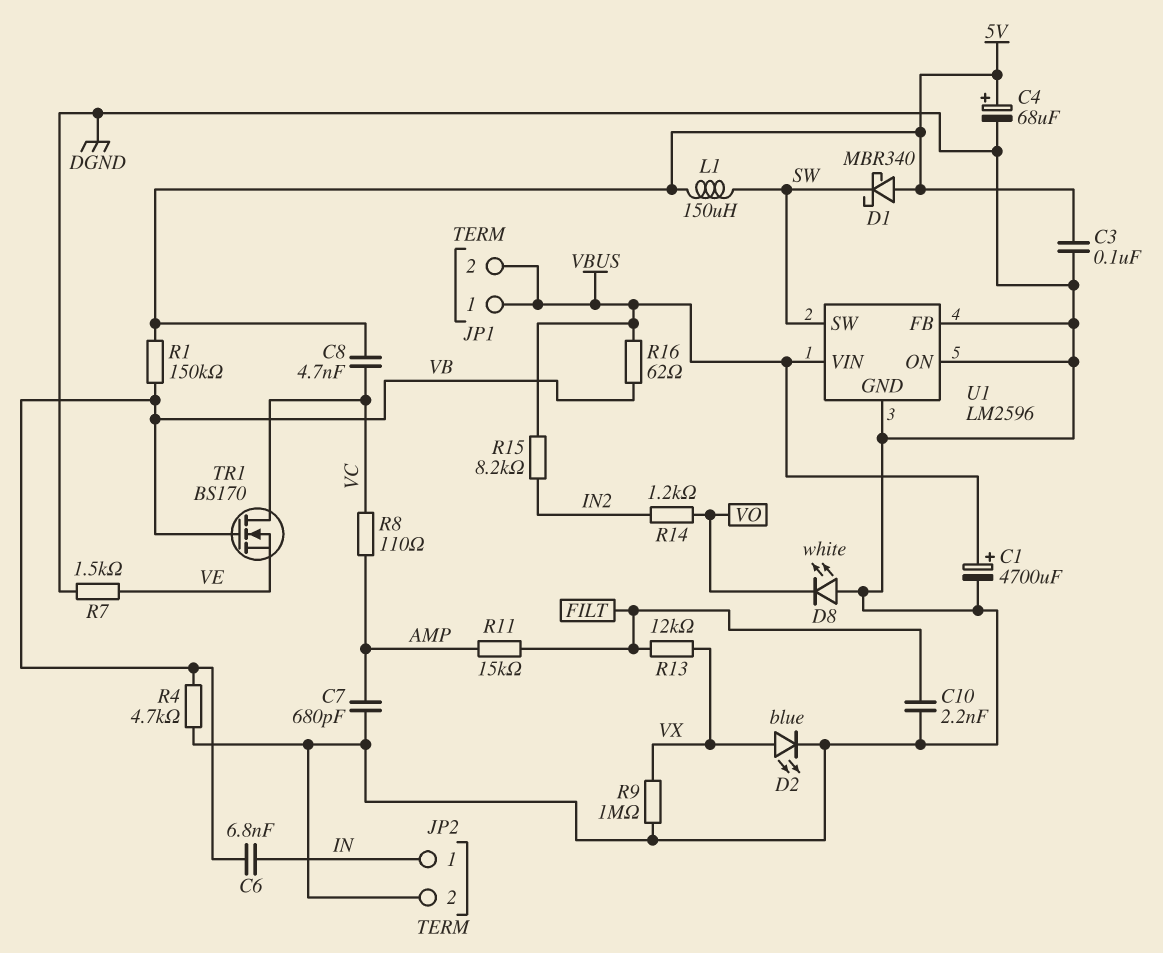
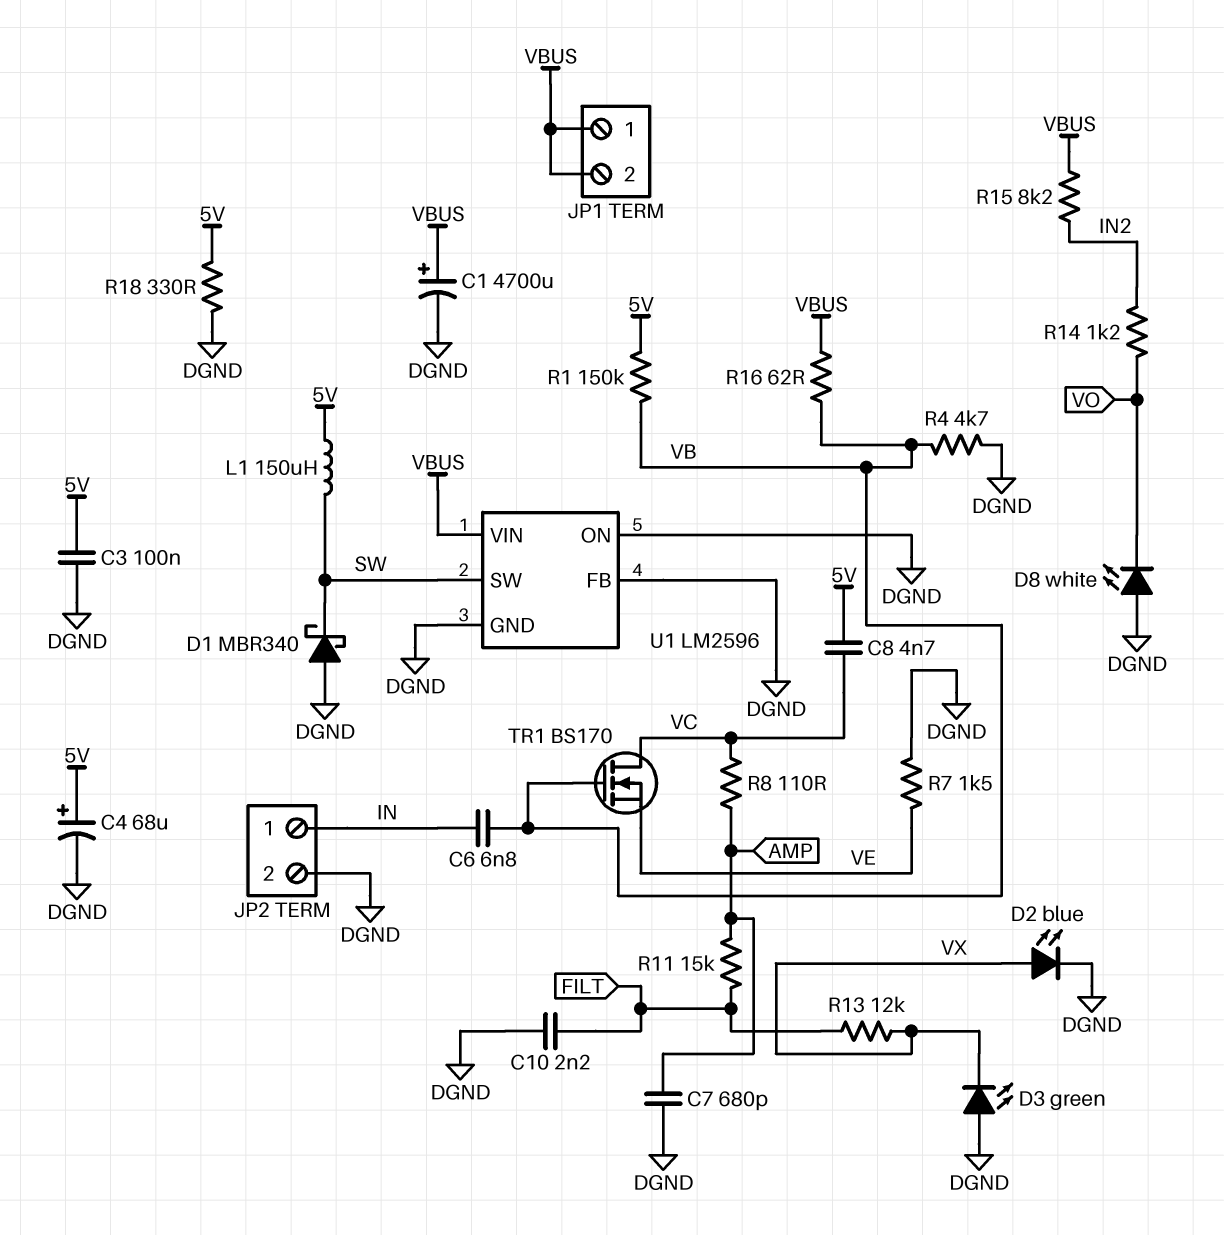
D1: schottky MBR340 (A 5V, K SW) -> schottky MBR340 (A DGND, K SW)
D3: none -> LED green (A DGND, K VX)
R9: 1M (DGND, VX) -> none
R18: none -> 330 (5V, DGND)

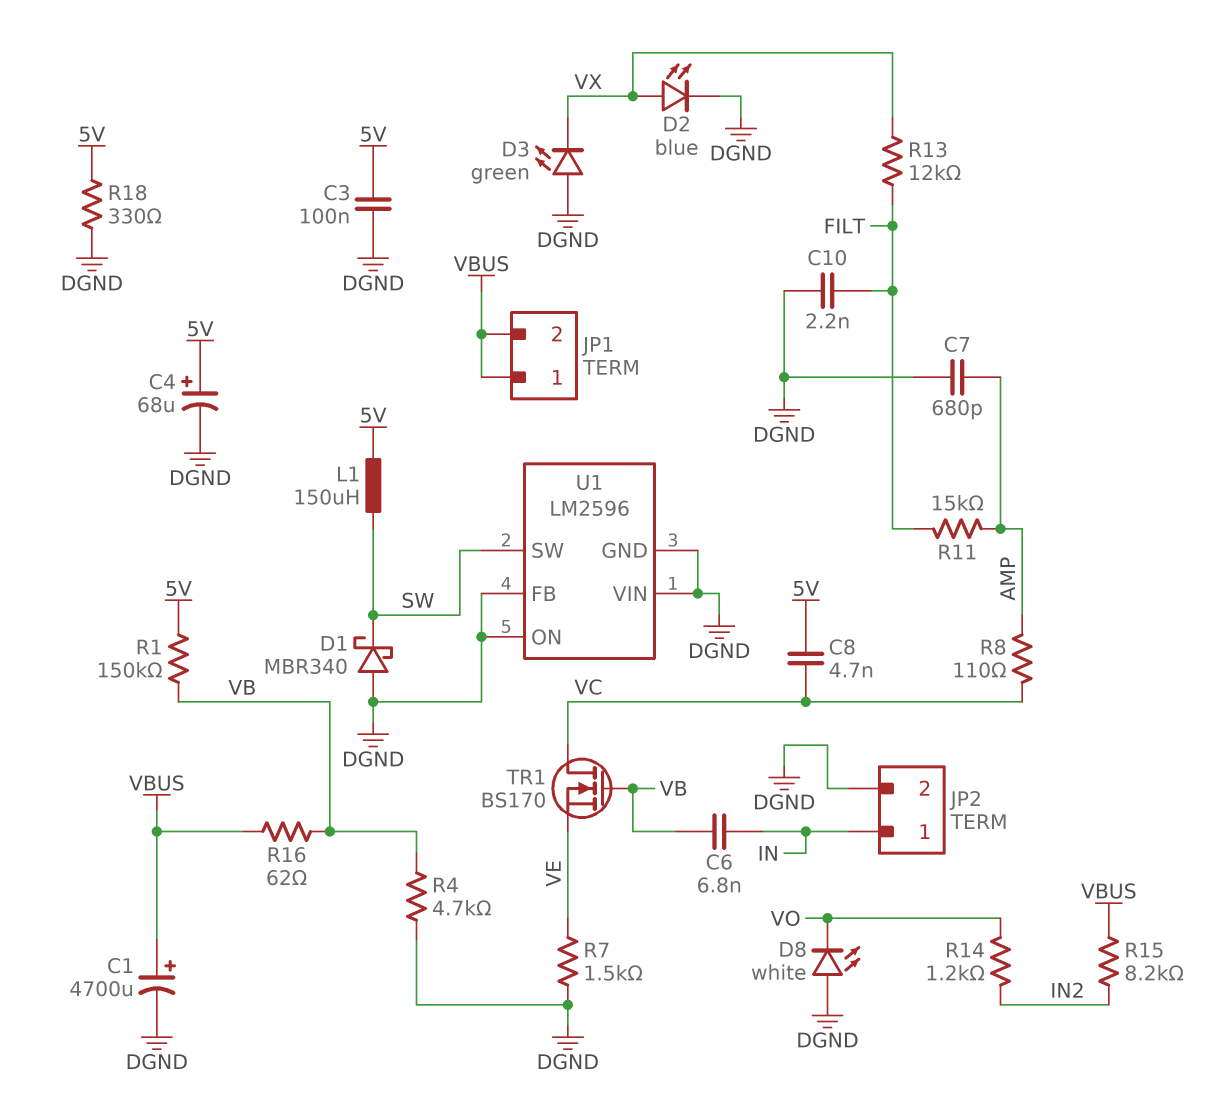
U1 pin VIN: VBUS -> DGND

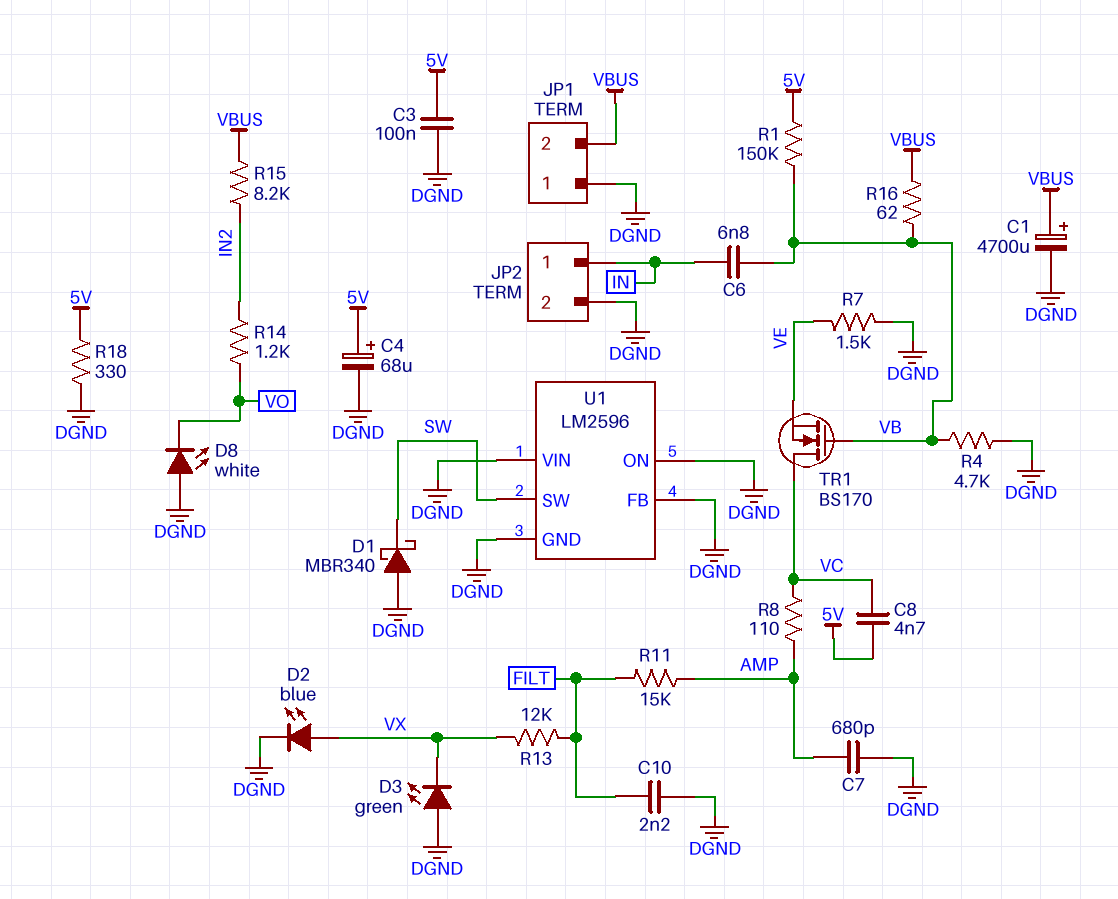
JP1 pin 1: VBUS -> DGND
L1: 150uH (5V, SW) -> none

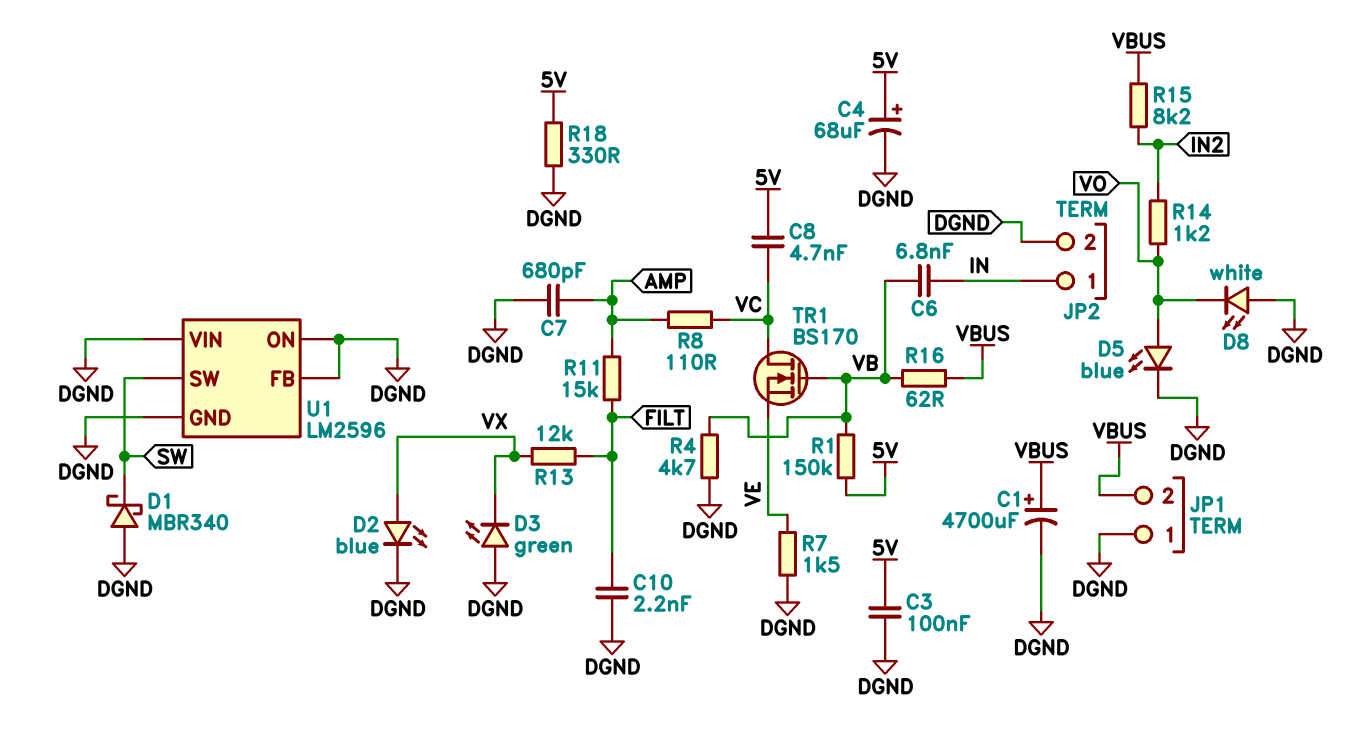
D5: none -> LED blue (A VO, K DGND)

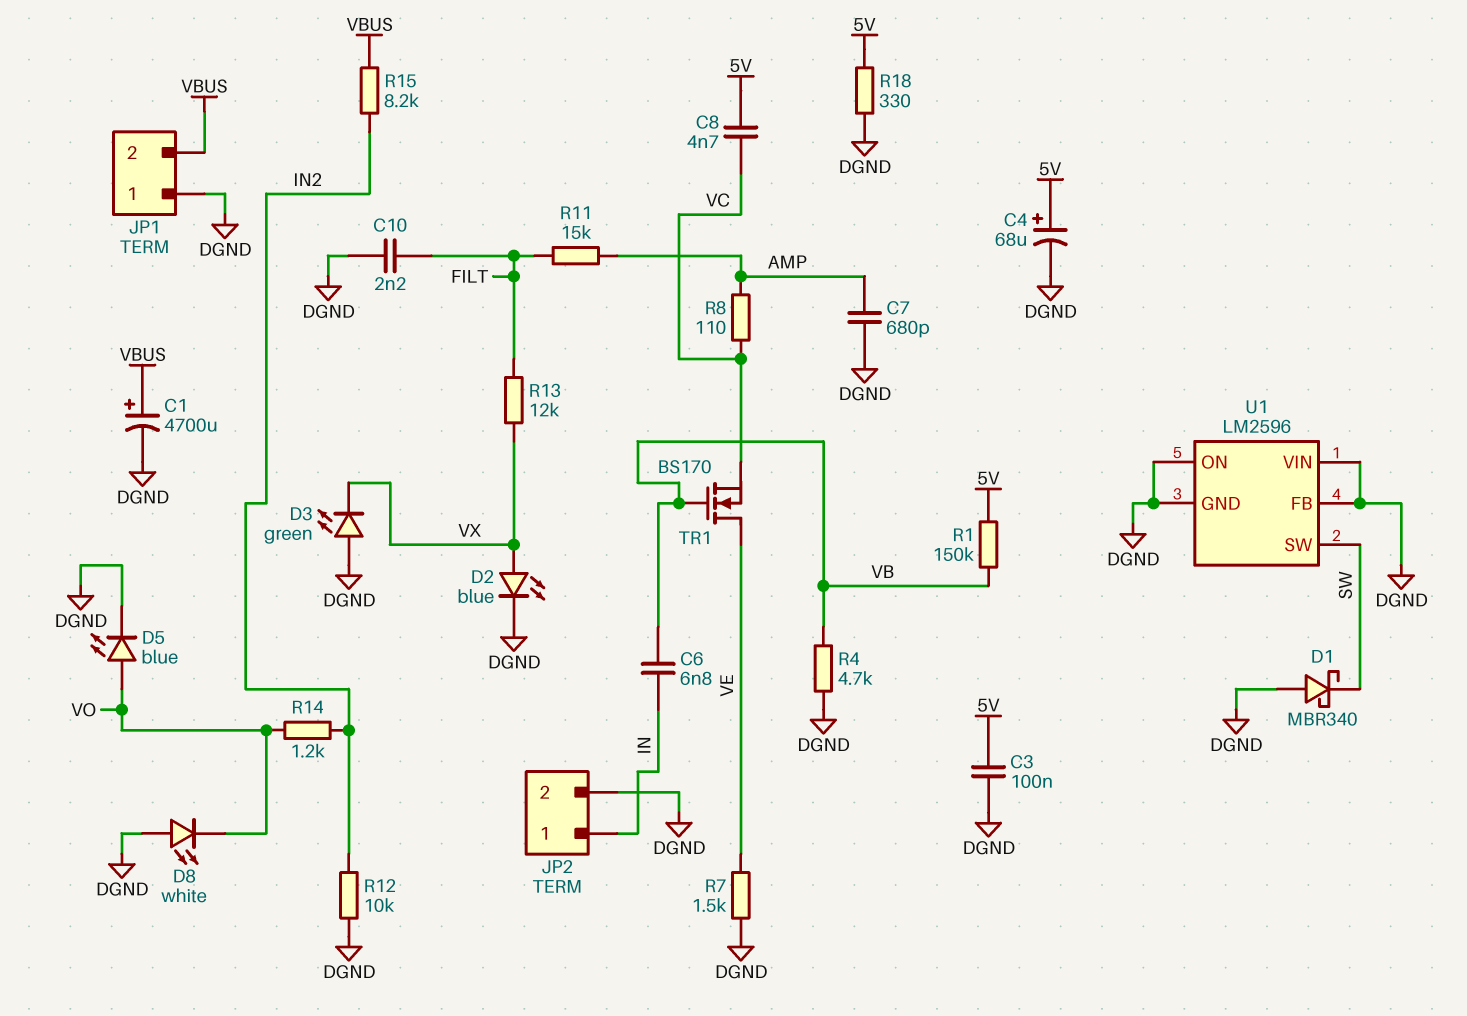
R12: none -> 10k (DGND, IN2)
R16: 62 (VB, VBUS) -> none
TR1: NMOS BS170 (G VB, D VC, S VE) -> NMOS BS170 (G VB, D VE, S VC)

